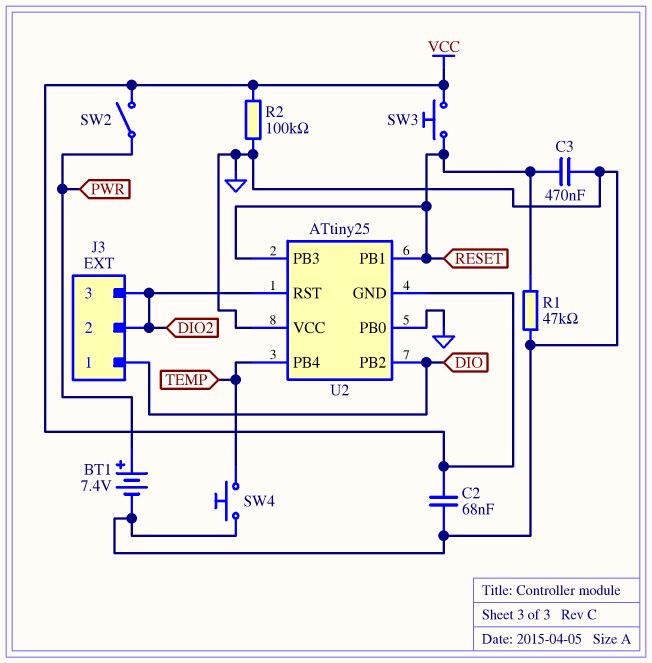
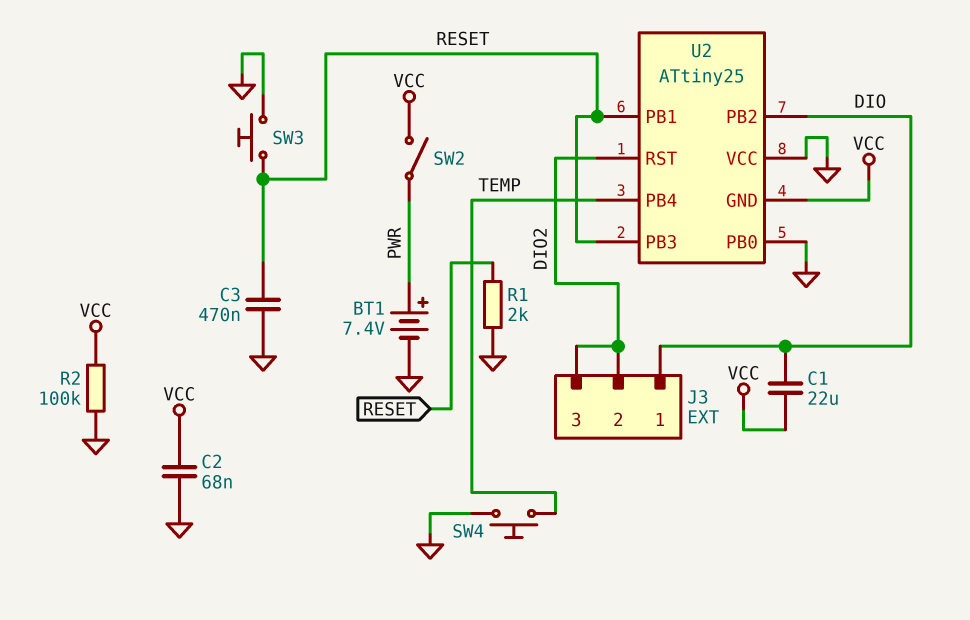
C1: none -> 22uF (DIO, VCC)
R1: 47k (GND, RESET) -> 2k (GND, RESET)
SW3: button (RESET, VCC) -> button (GND, RESET)

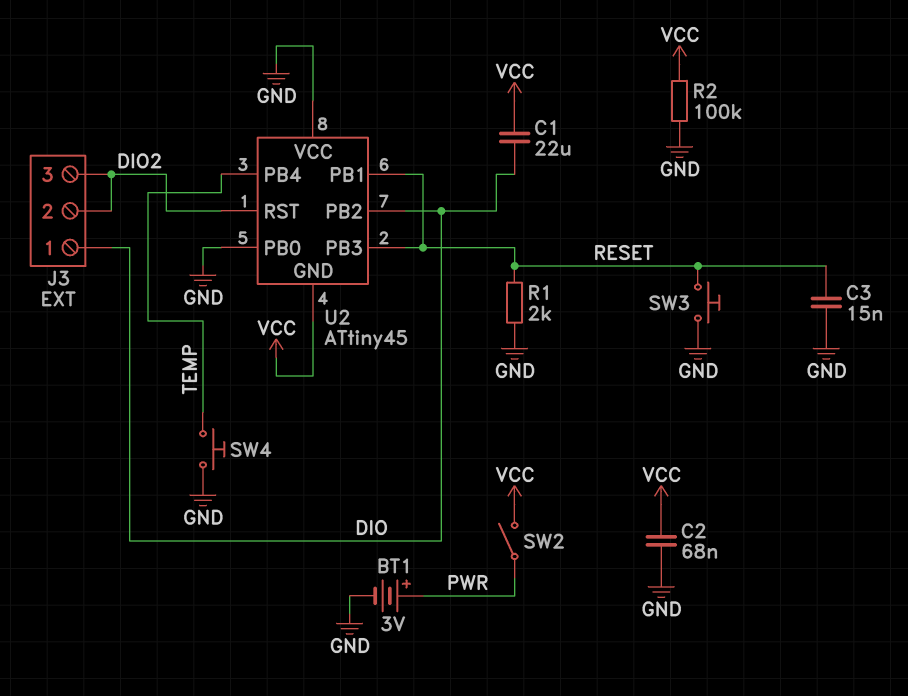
BT1: 7.4V (plus PWR, minus GND) -> 3V (plus PWR, minus GND)
C3: 470nF (GND, RESET) -> 15nF (GND, RESET)
U2: ATtiny25 -> ATtiny45

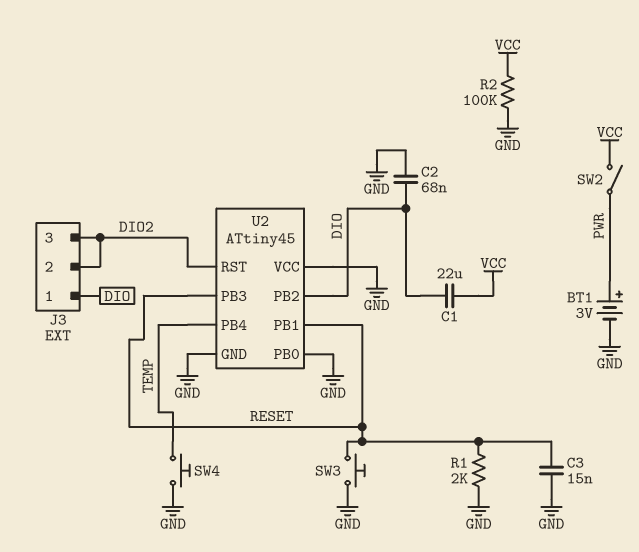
C2: 68nF (GND, VCC) -> 68nF (DIO, GND)
U2 pin GND: VCC -> GND

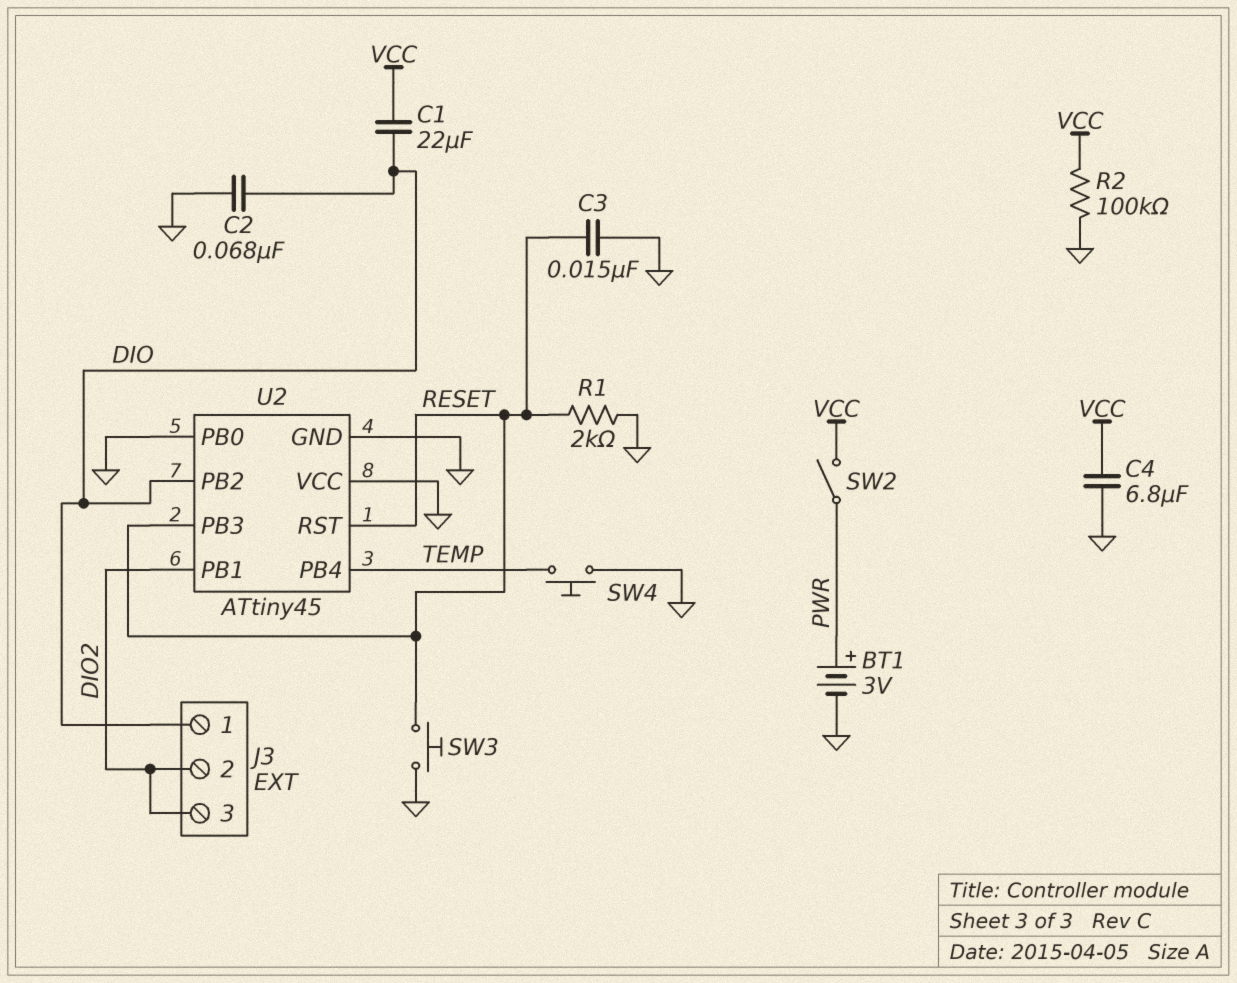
C4: none -> 6.8uF (GND, VCC)
U2 pin PB1: RESET -> DIO2
U2 pin RST: DIO2 -> RESET

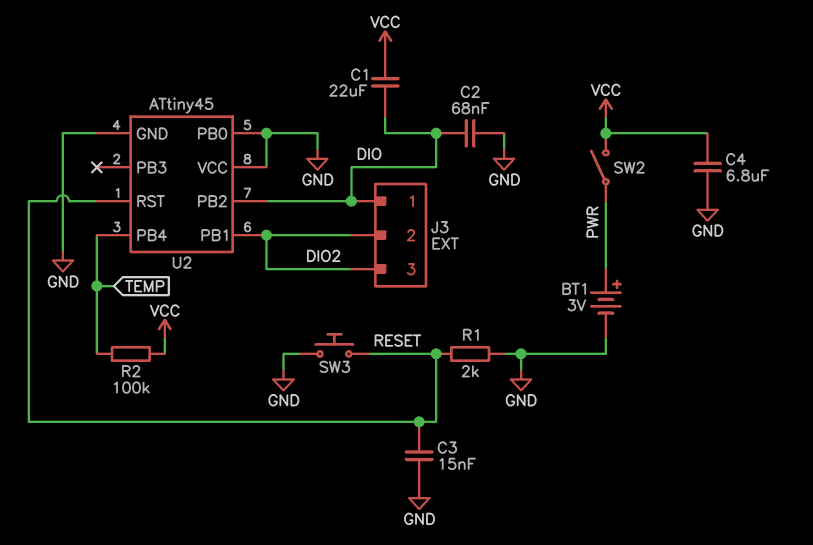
R2: 100k (GND, VCC) -> 100k (TEMP, VCC)
SW4: button (GND, TEMP) -> none
U2 pin PB3: RESET -> none

